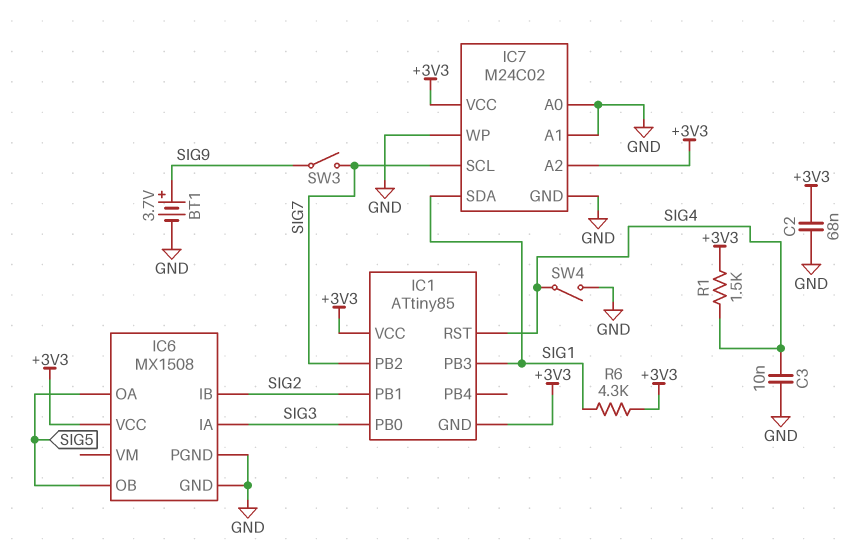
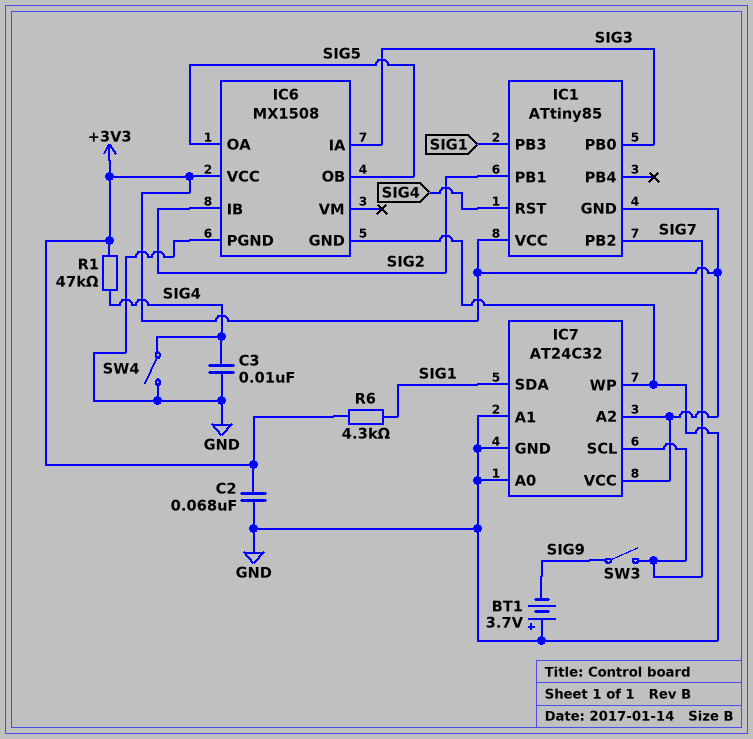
BT1: 3.7V (plus SIG9, minus GND) -> 3.7V (plus GND, minus SIG9)
IC7: M24C02 -> AT24C32
R1: 1.5k (+3V3, SIG4) -> 47k (+3V3, SIG4)

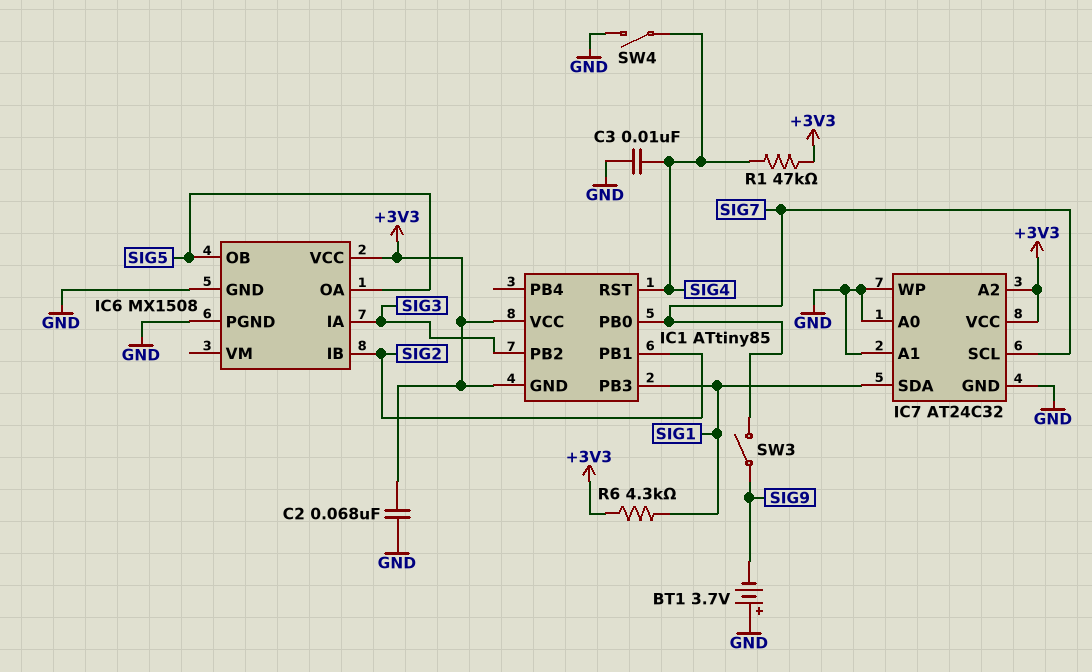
IC1 pin PB0: SIG3 -> SIG7
IC1 pin PB2: SIG7 -> SIG3

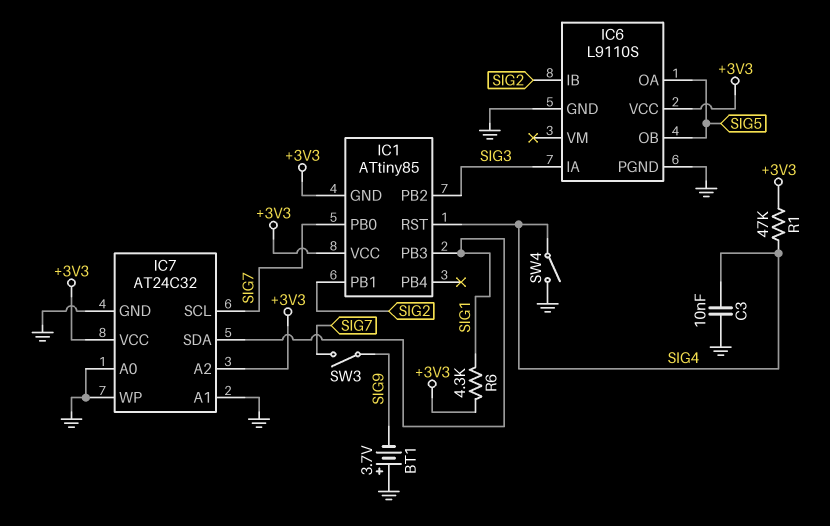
C2: 68nF (+3V3, GND) -> none
IC6: MX1508 -> L9110S

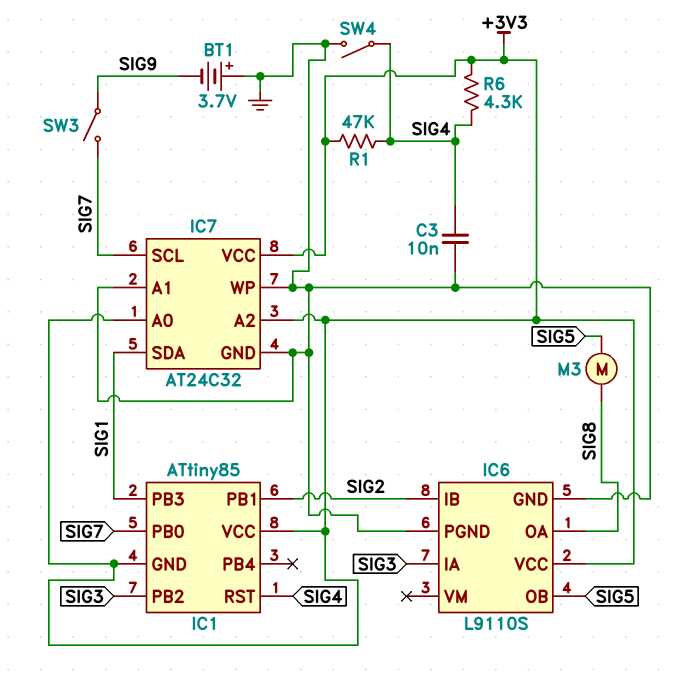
IC6 pin OA: SIG5 -> SIG8
IC7 pin A0: GND -> +3V3
M3: none -> motor (SIG5, SIG8)
R6: 4.3k (+3V3, SIG1) -> 4.3k (+3V3, SIG4)

